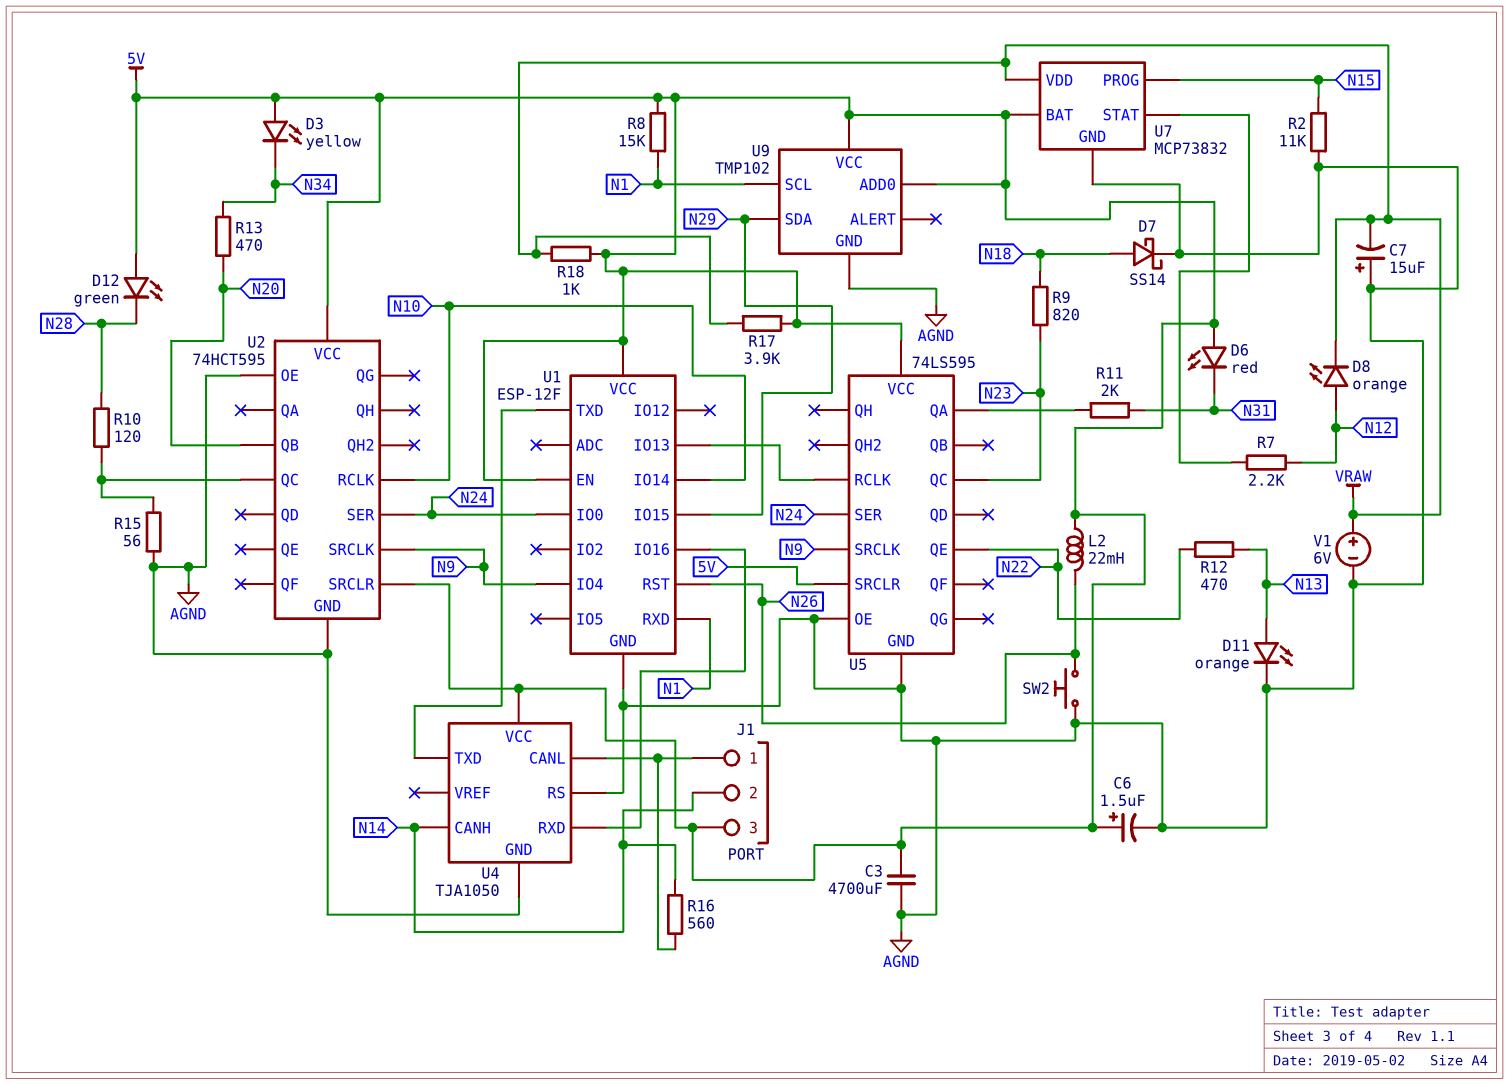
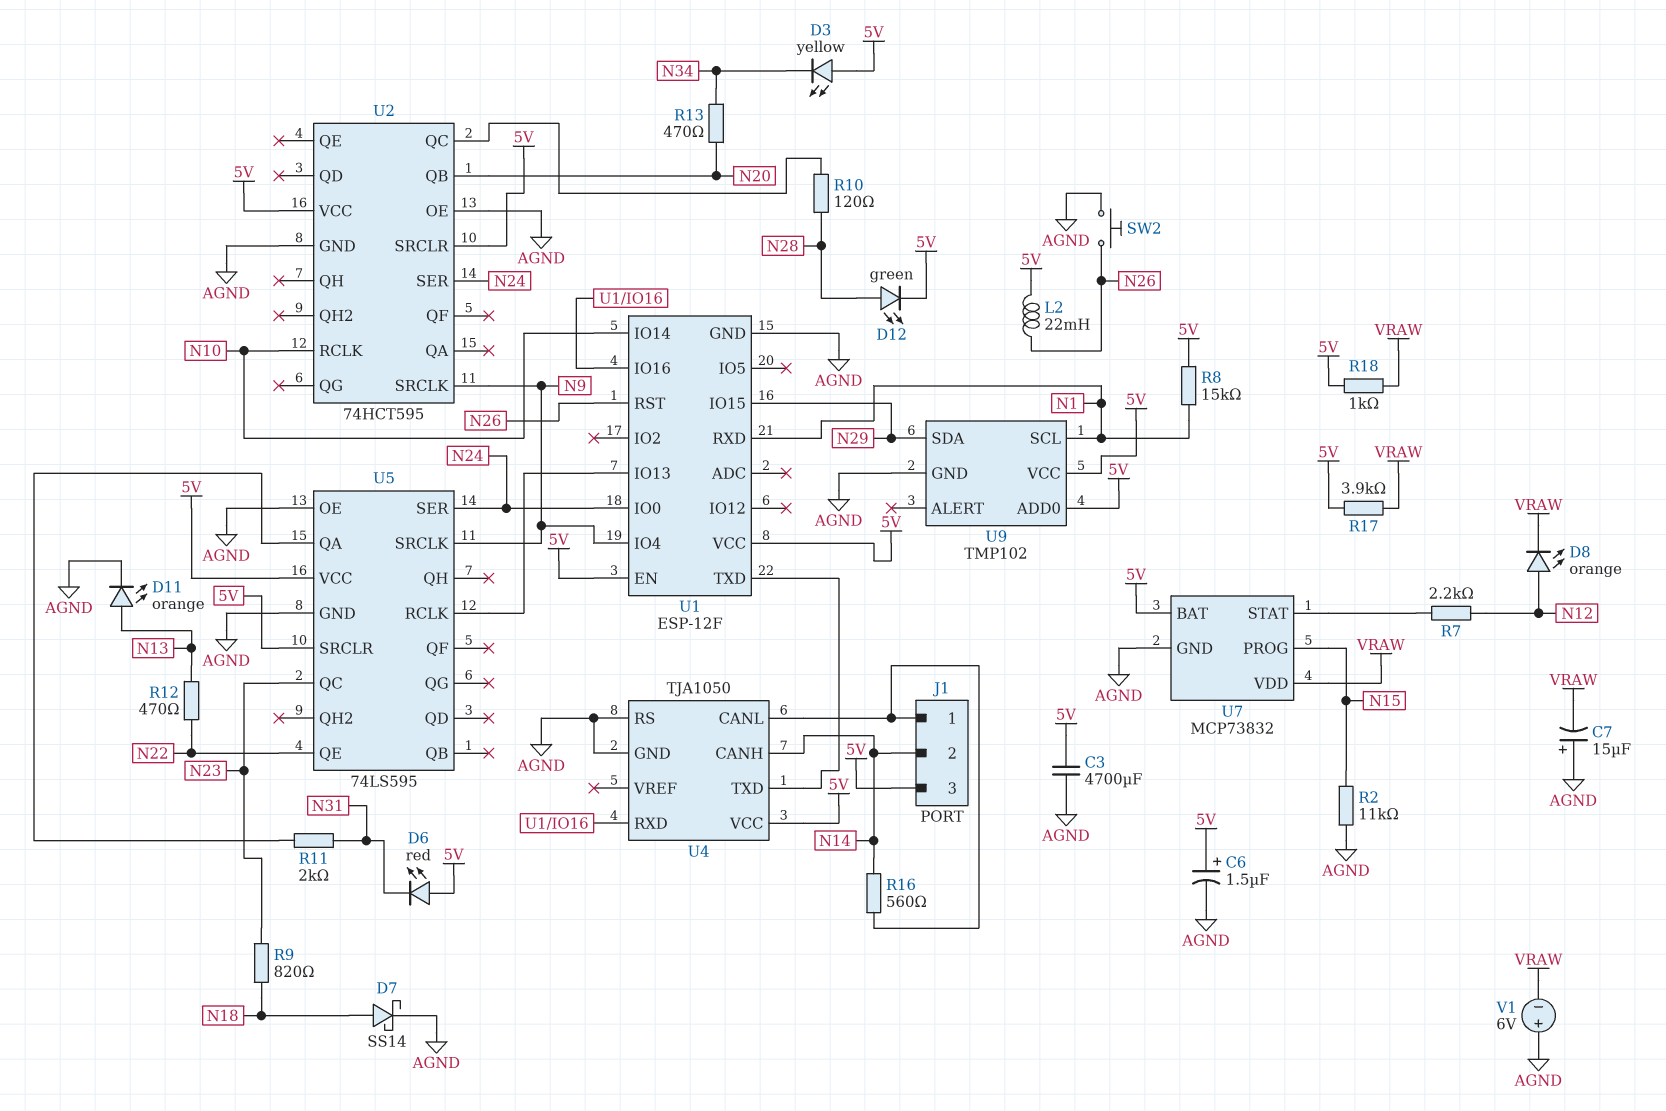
D12: LED green (A 5V, K N28) -> LED green (A N28, K 5V)
R15: 56 (AGND, U2/QC) -> none
V1: 6V (plus VRAW, minus AGND) -> 6V (plus AGND, minus VRAW)

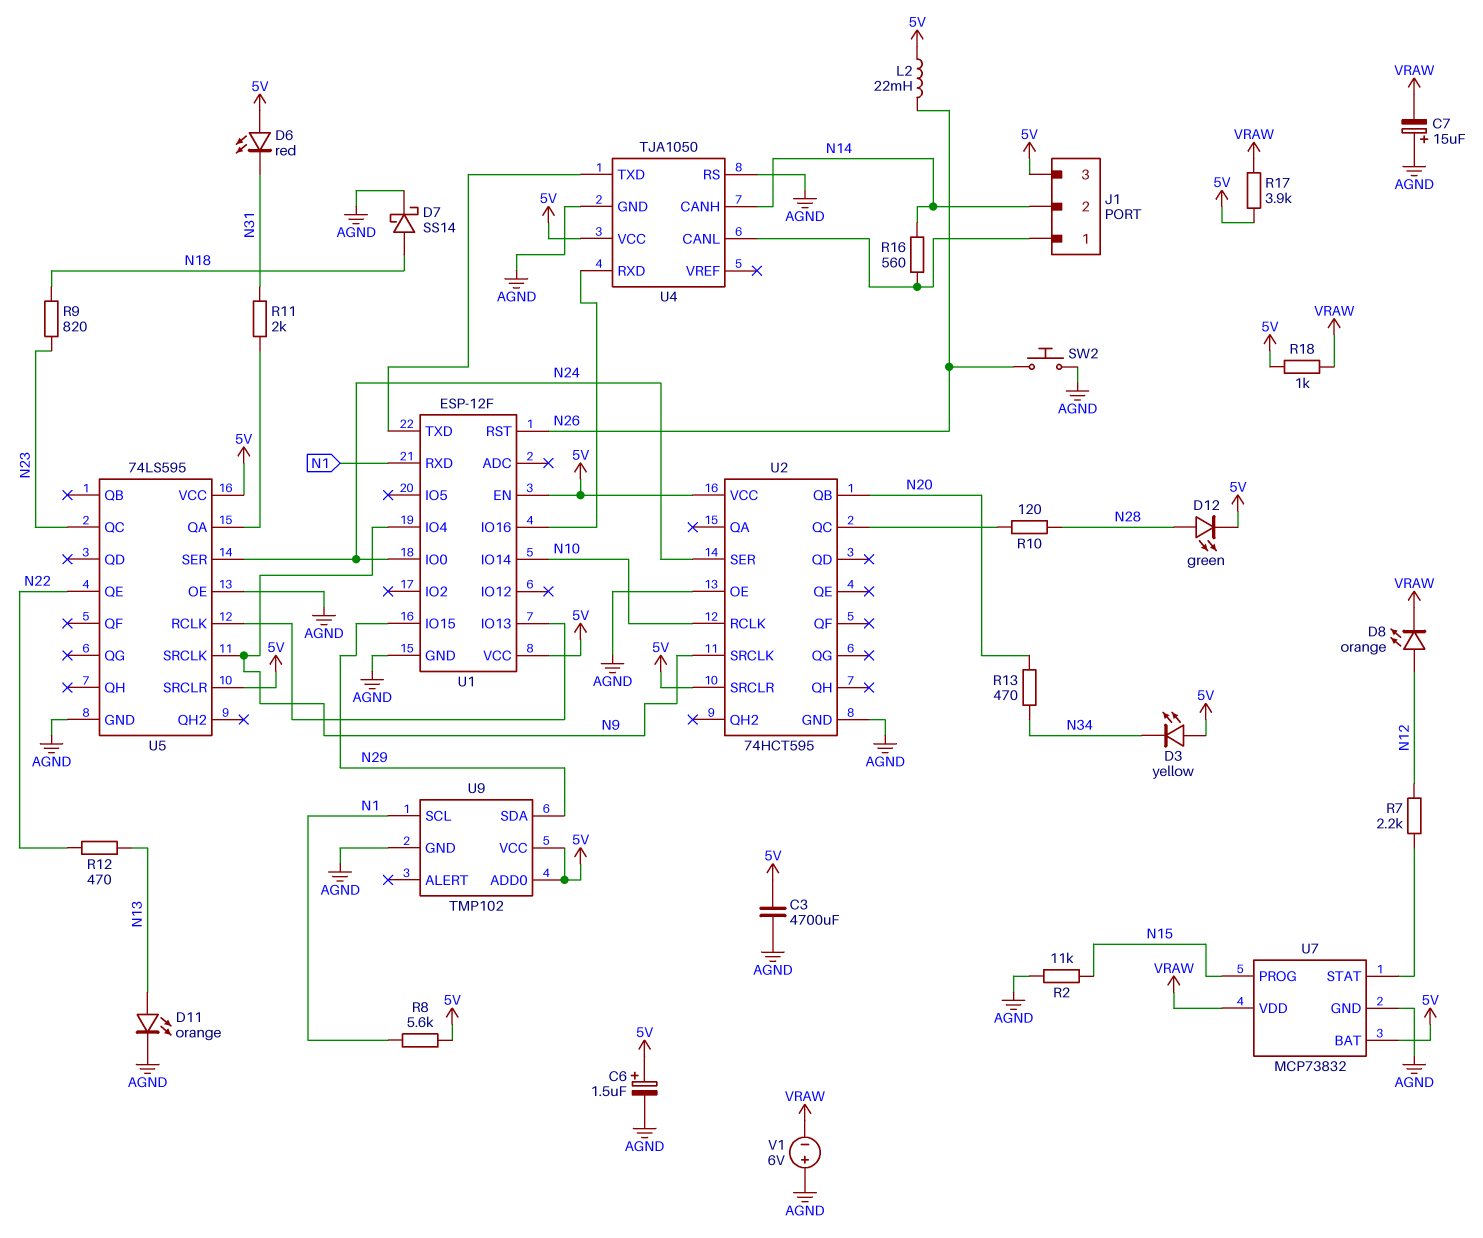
R8: 15k (5V, N1) -> 5.6k (5V, N1)

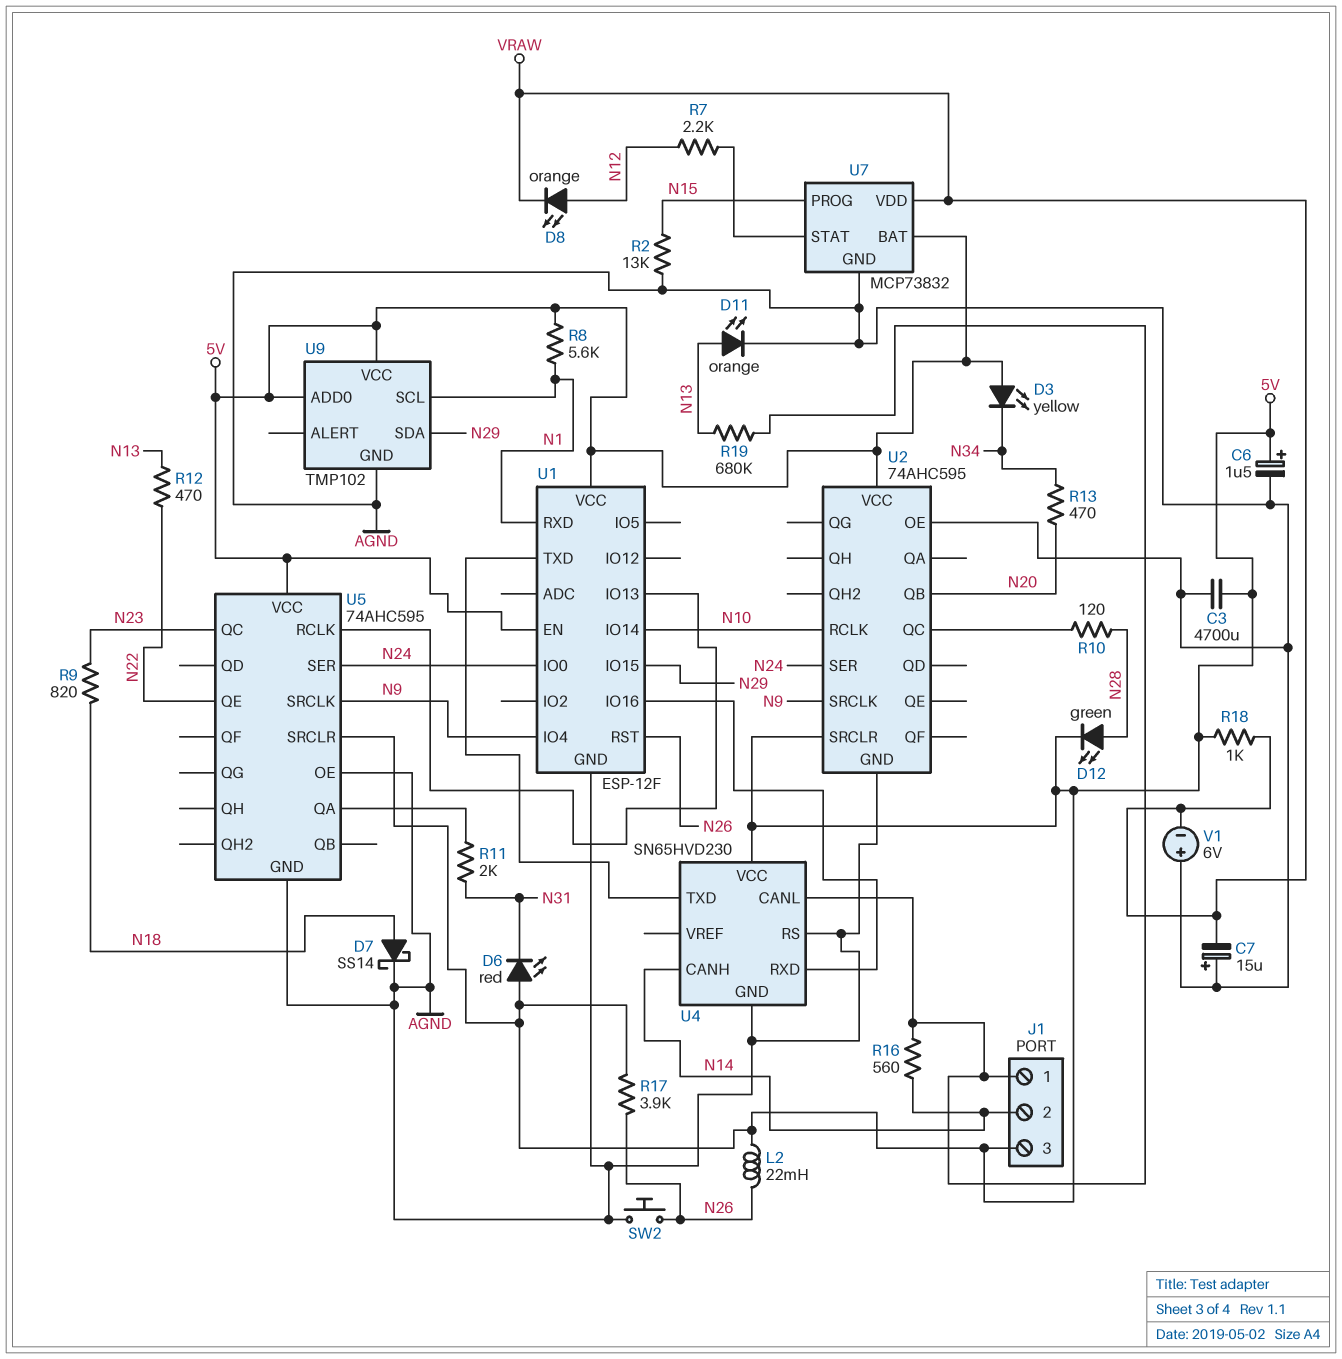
R2: 11k (AGND, N15) -> 13k (AGND, N15)
R17: 3.9k (5V, VRAW) -> 3.9k (5V, N26)
R19: none -> 680k (J1/1, N13)
U2: 74HCT595 -> 74AHC595
U4: TJA1050 -> SN65HVD230
U5: 74LS595 -> 74AHC595

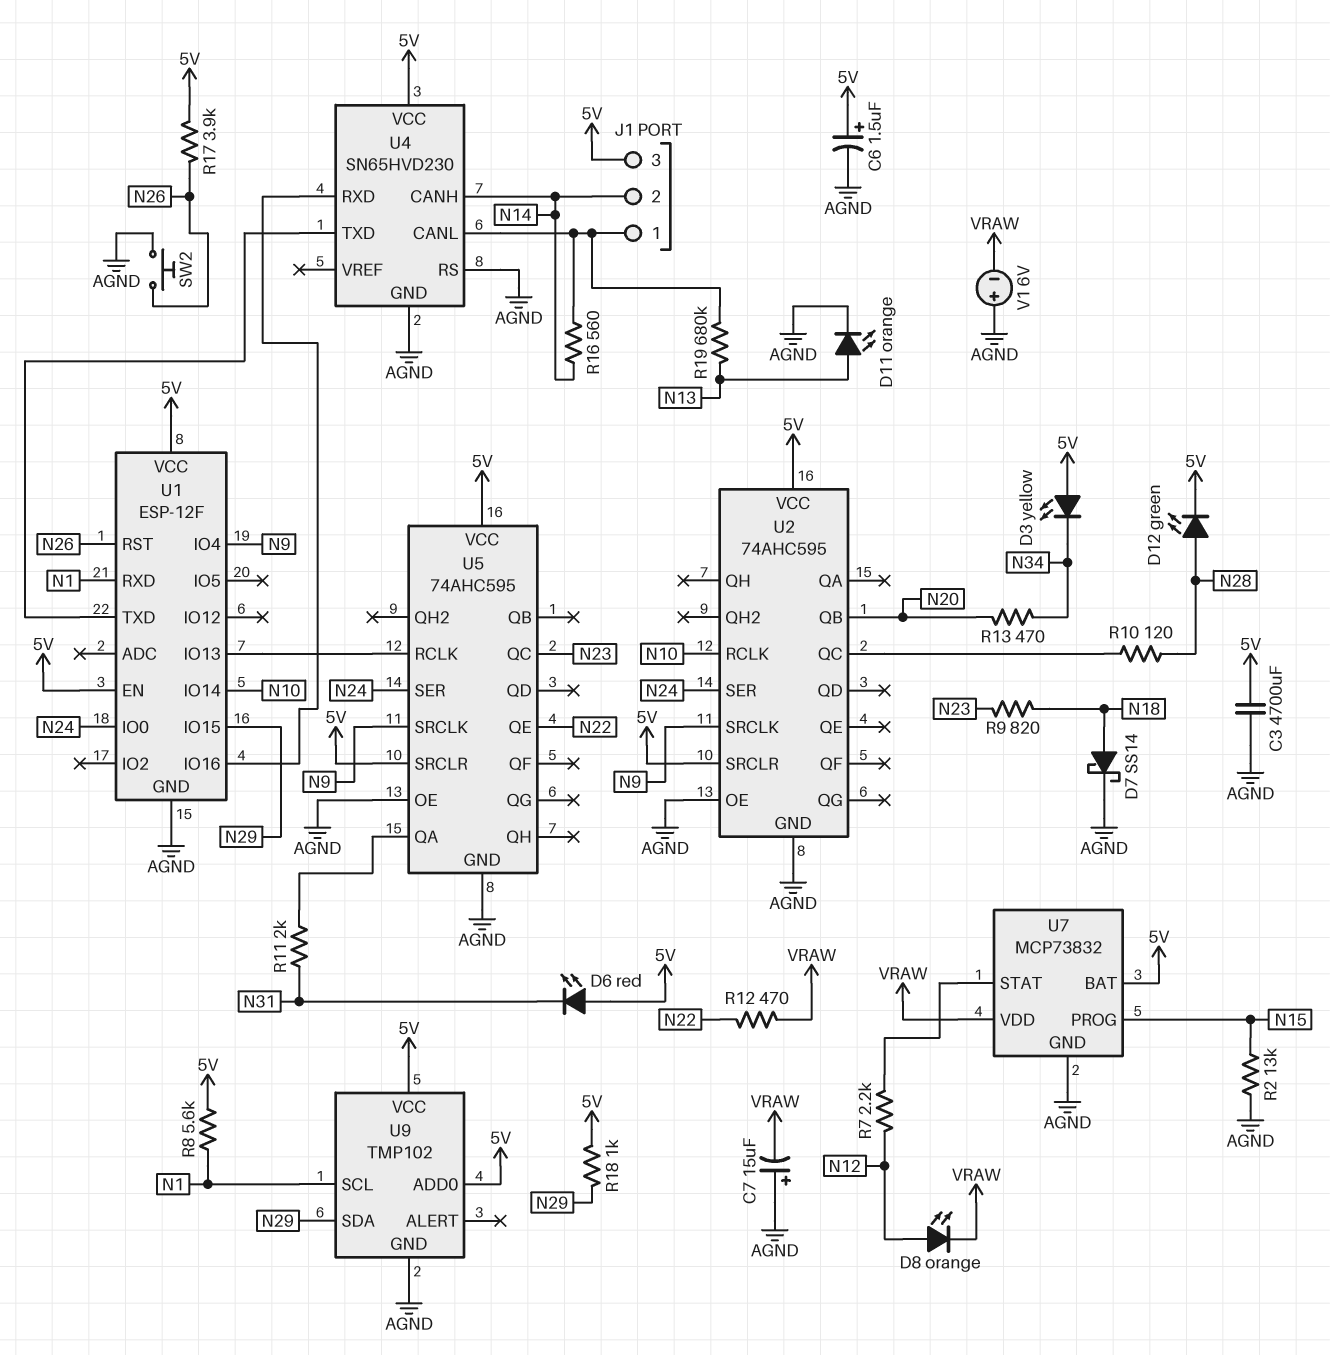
L2: 22mH (5V, N26) -> none
R12: 470 (N13, N22) -> 470 (N22, VRAW)
R18: 1k (5V, VRAW) -> 1k (5V, N29)

